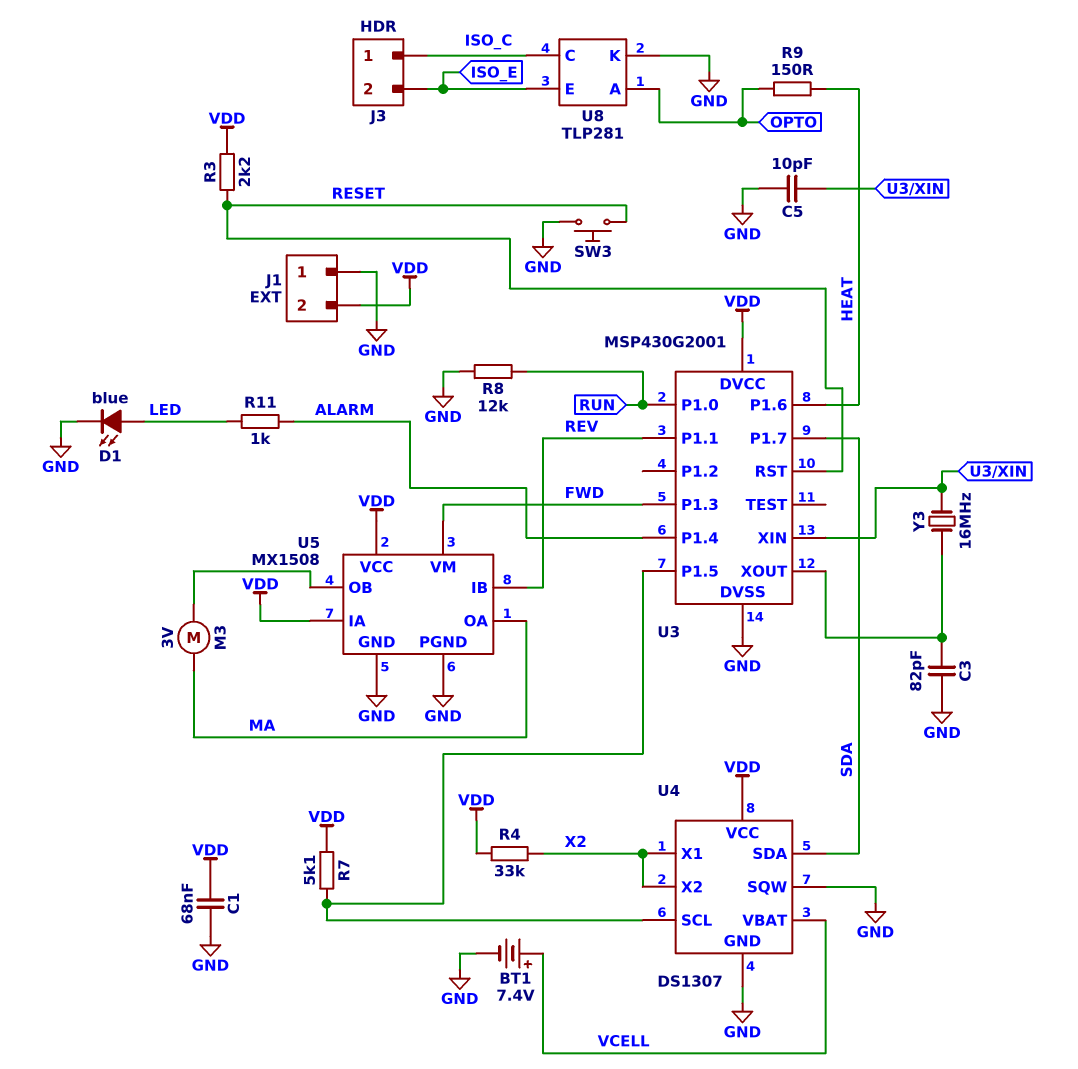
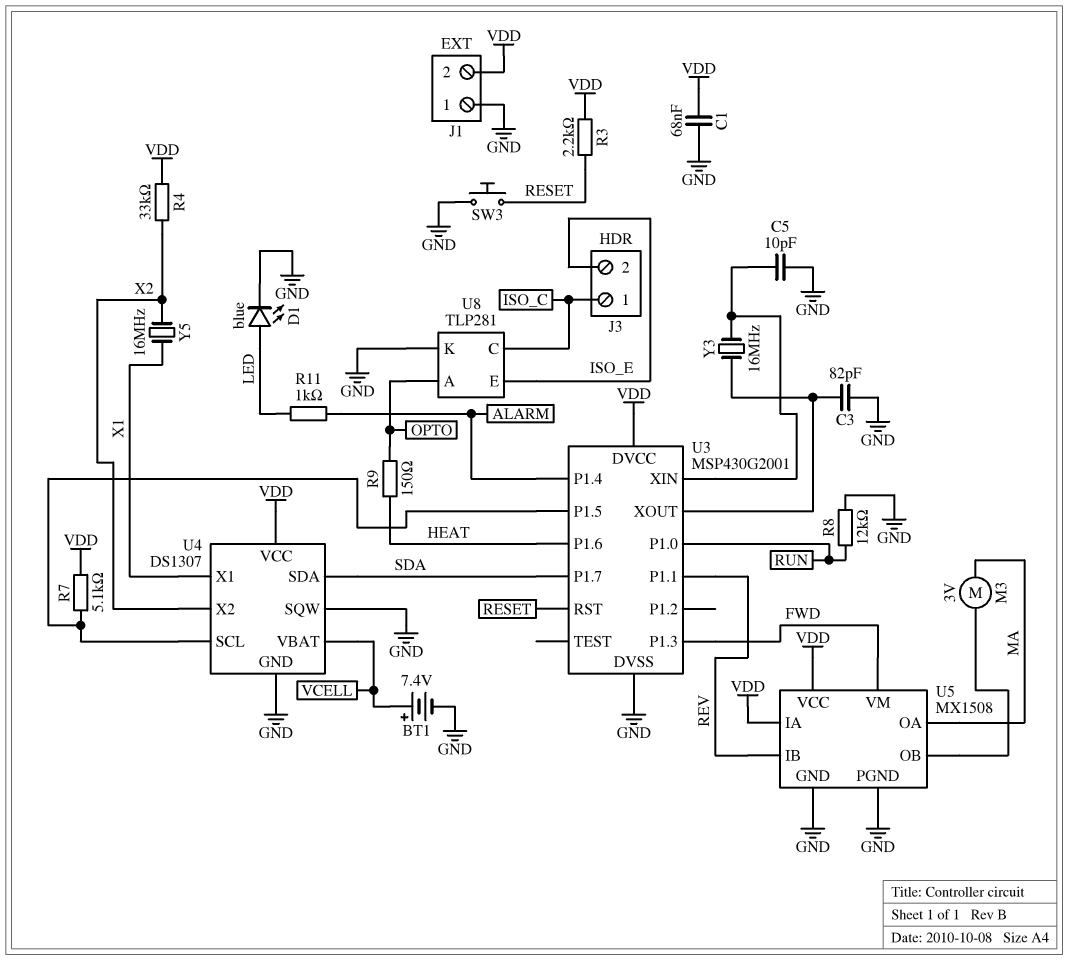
U4 pin X1: X2 -> X1
Y5: none -> 16MHz (X1, X2)

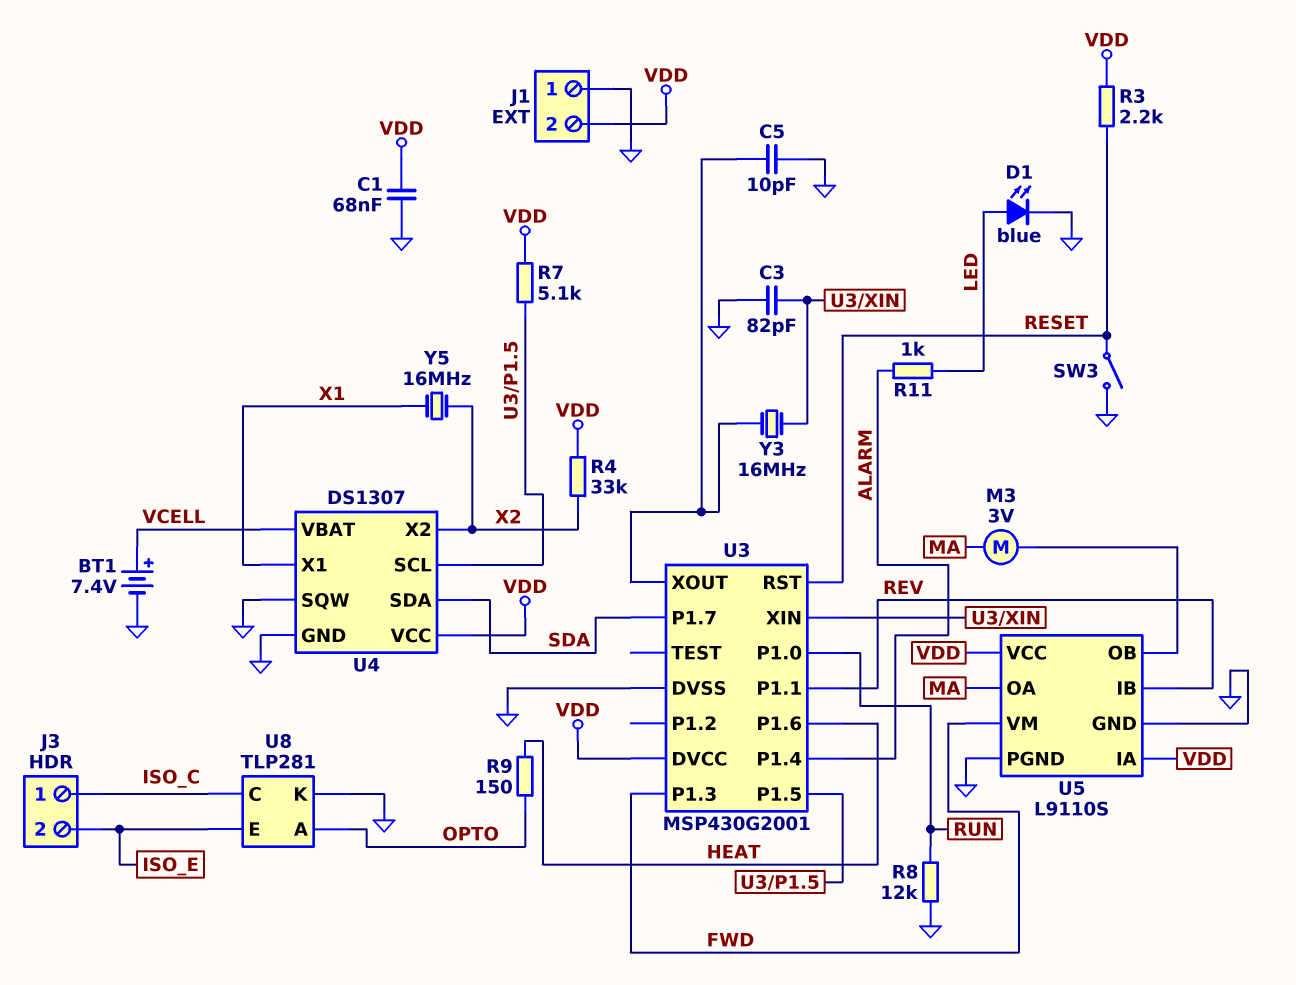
C3: 82pF (GND, U3/XOUT) -> 82pF (GND, U3/XIN)
C5: 10pF (GND, U3/XIN) -> 10pF (GND, U3/XOUT)
SW3: button (GND, RESET) -> switch (GND, RESET)
U5: MX1508 -> L9110S

